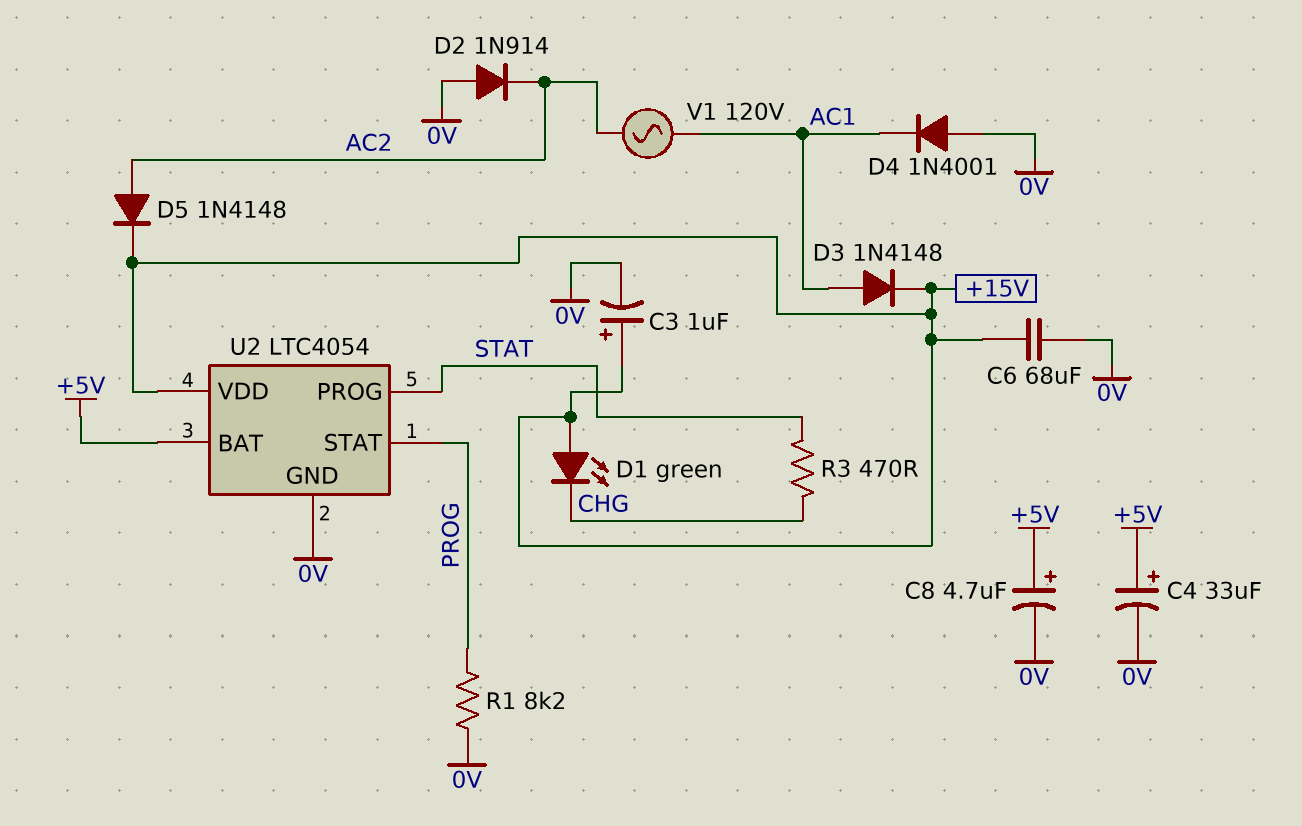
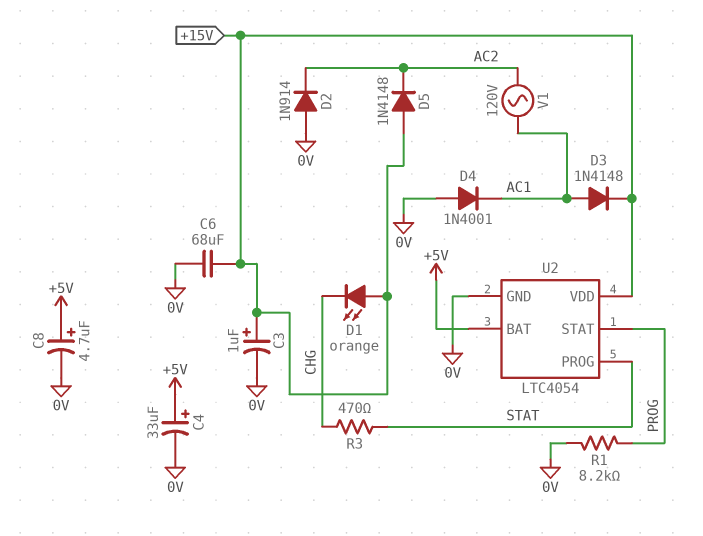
D1: LED green (A +15V, K CHG) -> LED orange (A +15V, K CHG)
D5: diode 1N4148 (A AC2, K +15V) -> diode 1N4148 (A +15V, K AC2)

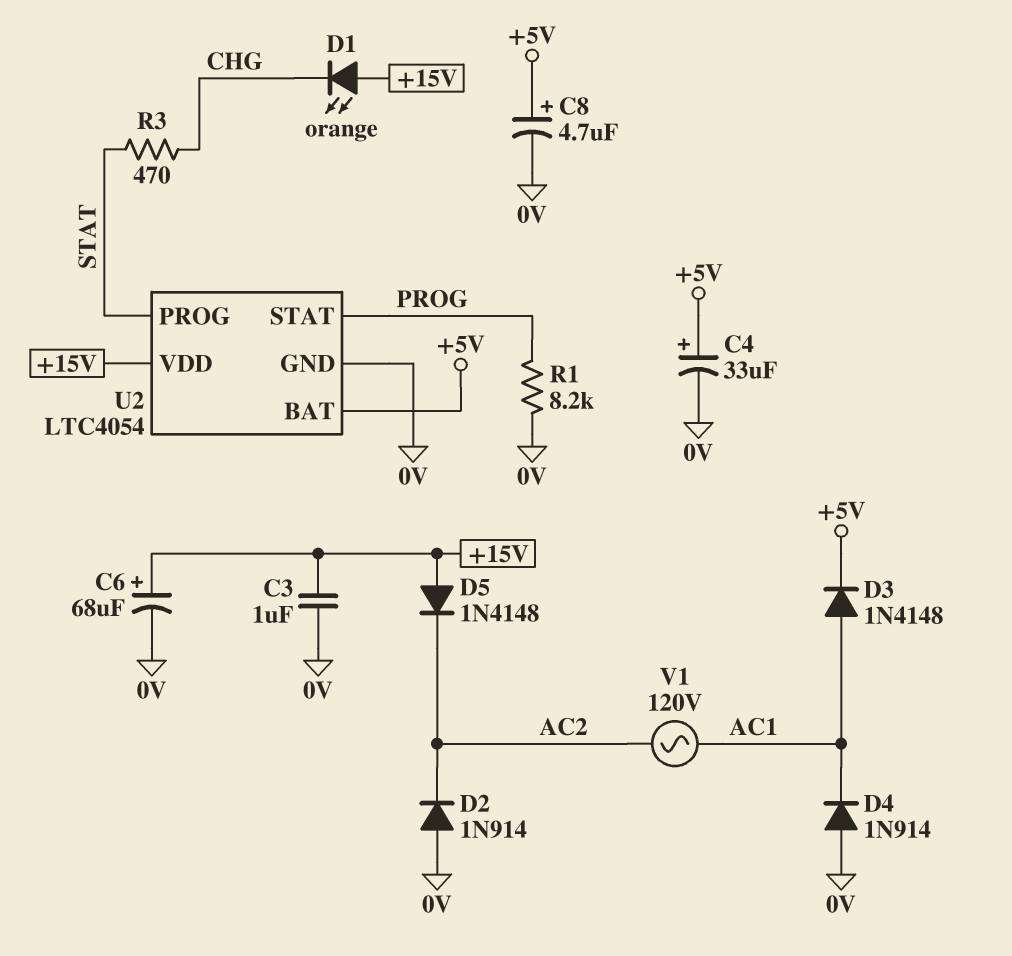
C3: 1uF (plus +15V, minus 0V) -> 1uF (+15V, 0V)
C6: 68uF (+15V, 0V) -> 68uF (plus +15V, minus 0V)
D3: diode 1N4148 (A AC1, K +15V) -> diode 1N4148 (A AC1, K +5V)
D4: diode 1N4001 (A 0V, K AC1) -> diode 1N914 (A 0V, K AC1)

